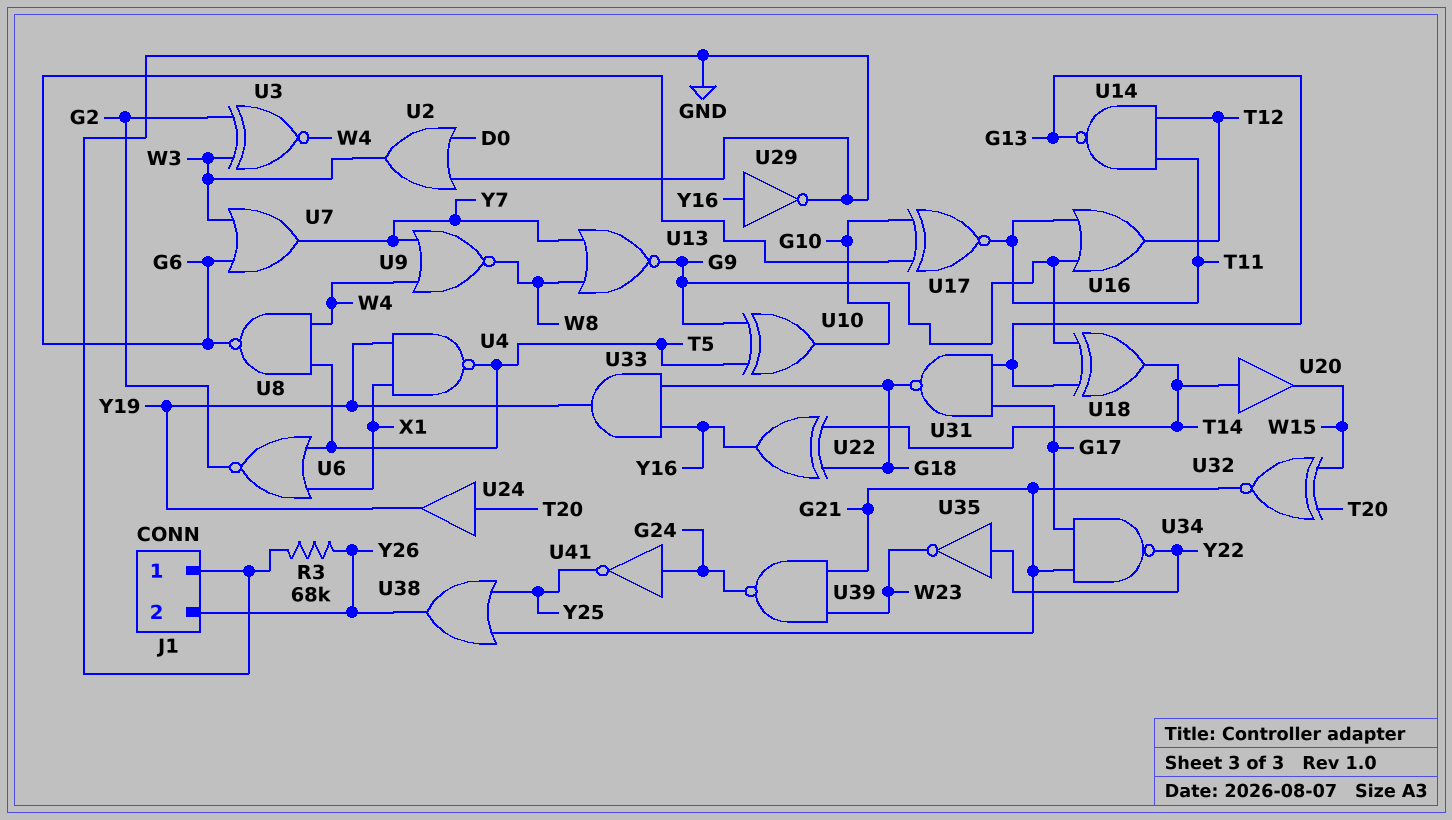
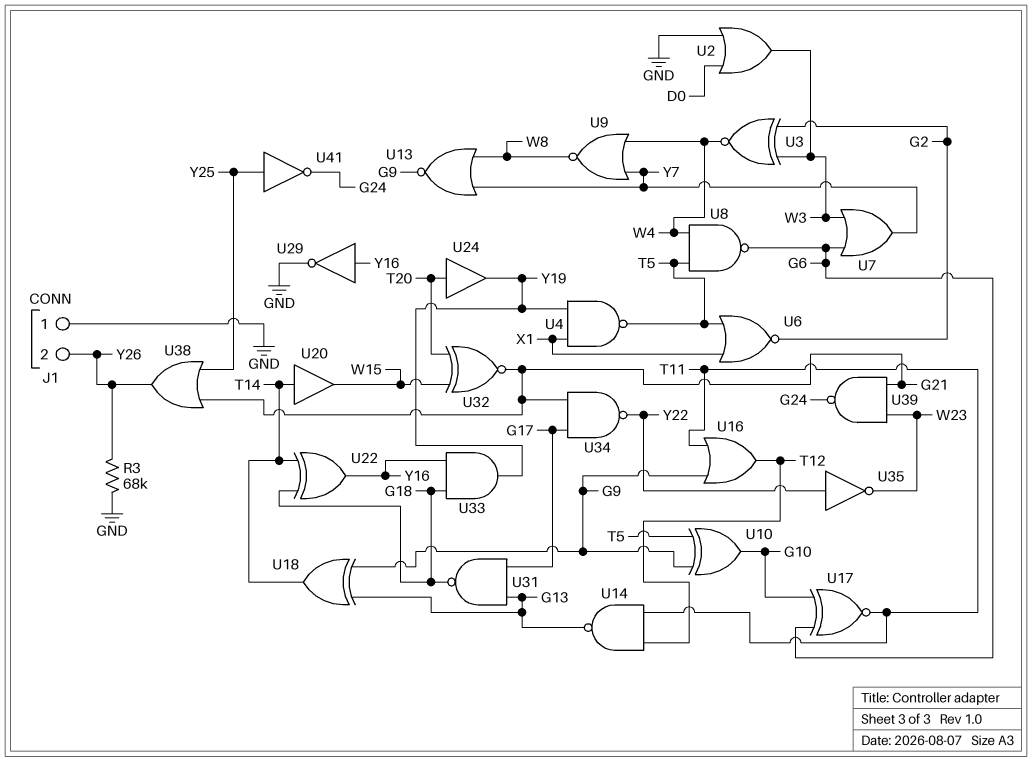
U41: NOT (in G24, out Y25) -> NOT (in Y25, out G24)

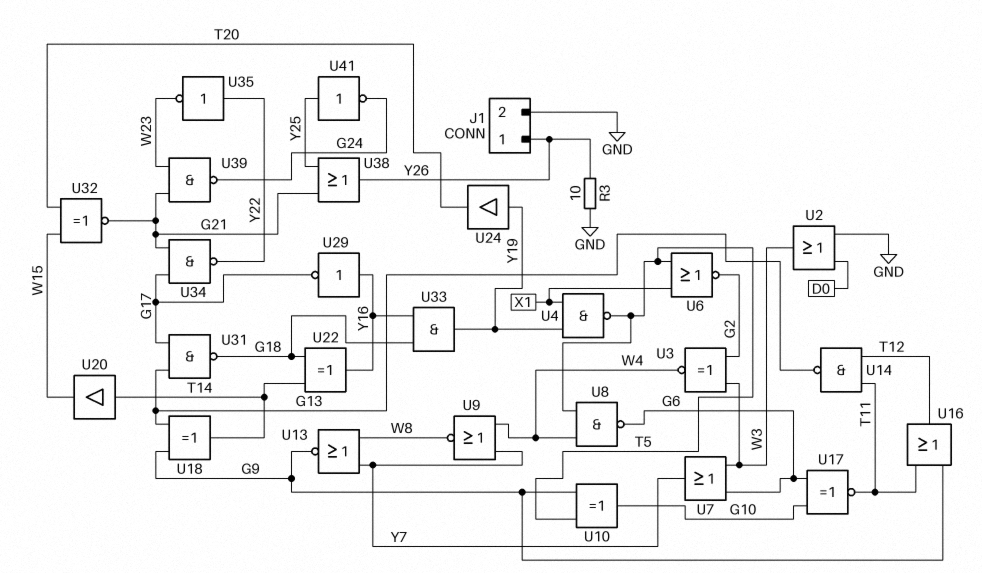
J1 pin 1: GND -> Y26
J1 pin 2: Y26 -> GND
R3: 68k (GND, Y26) -> 10 (GND, Y26)
U24: buffer (in T20, out Y19) -> buffer (in Y19, out T20)
U29: NOT (in Y16, out GND) -> NOT (in Y16, out G17)

